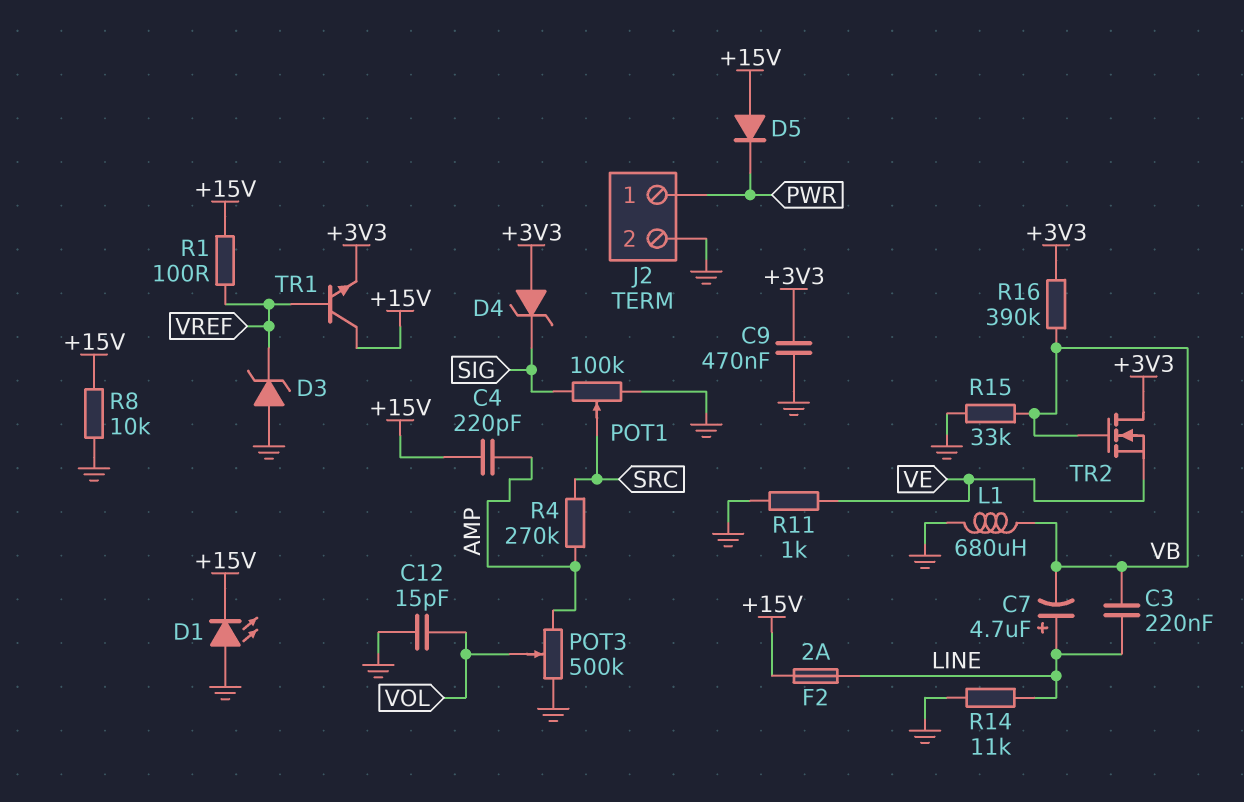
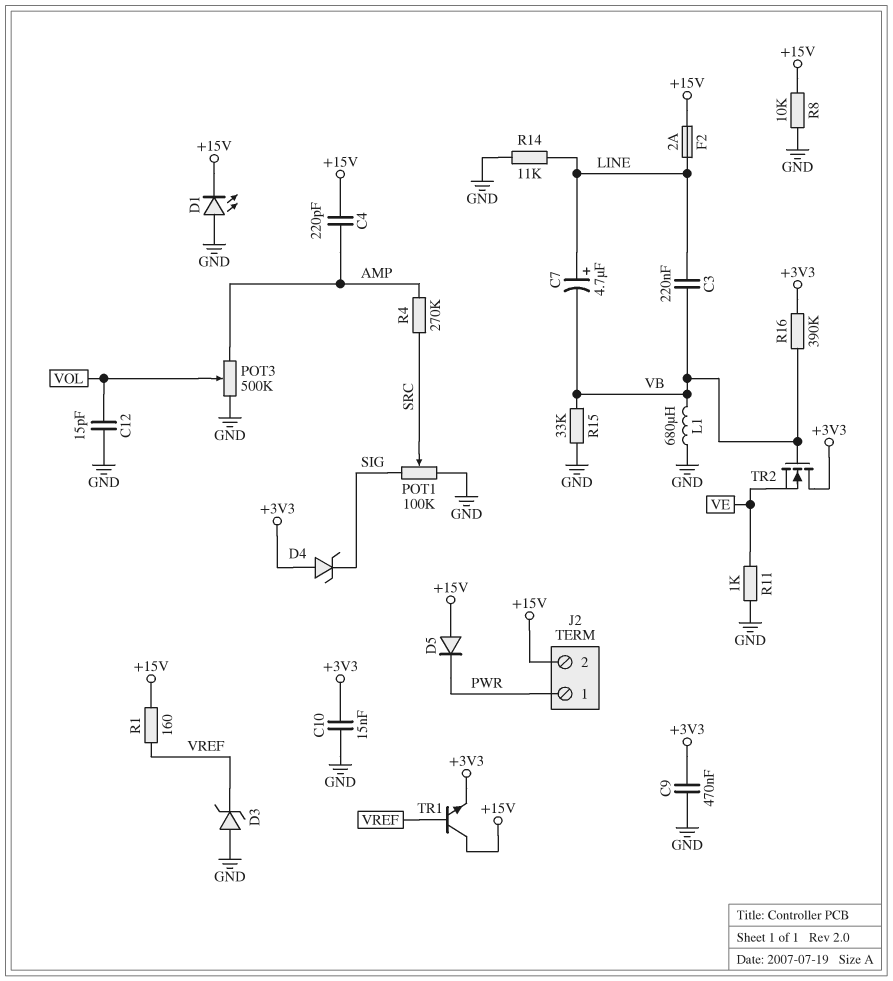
C10: none -> 15nF (+3V3, GND)
J2 pin 2: GND -> +15V
R1: 100 (+15V, VREF) -> 160 (+15V, VREF)

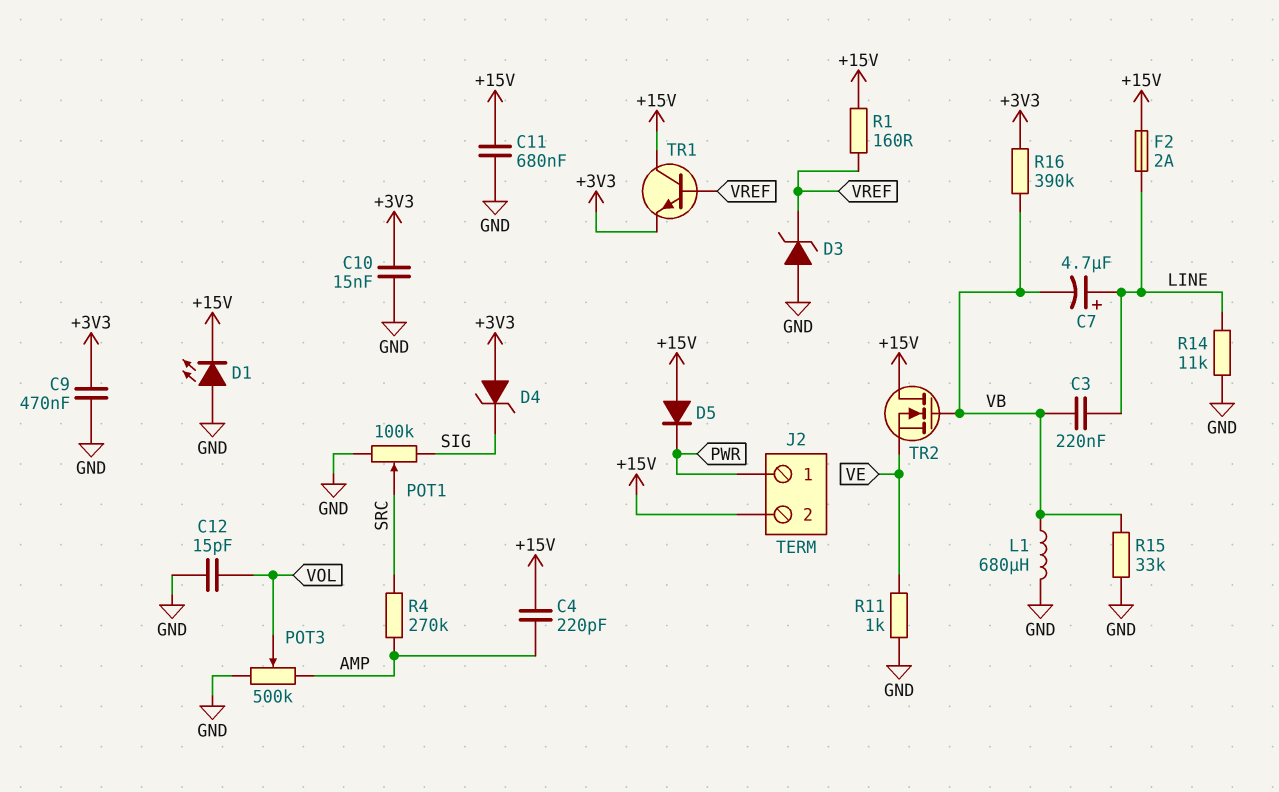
C11: none -> 680nF (+15V, GND)
R8: 10k (+15V, GND) -> none
TR2: NMOS (G VB, D +3V3, S VE) -> NMOS (G VB, D +15V, S VE)

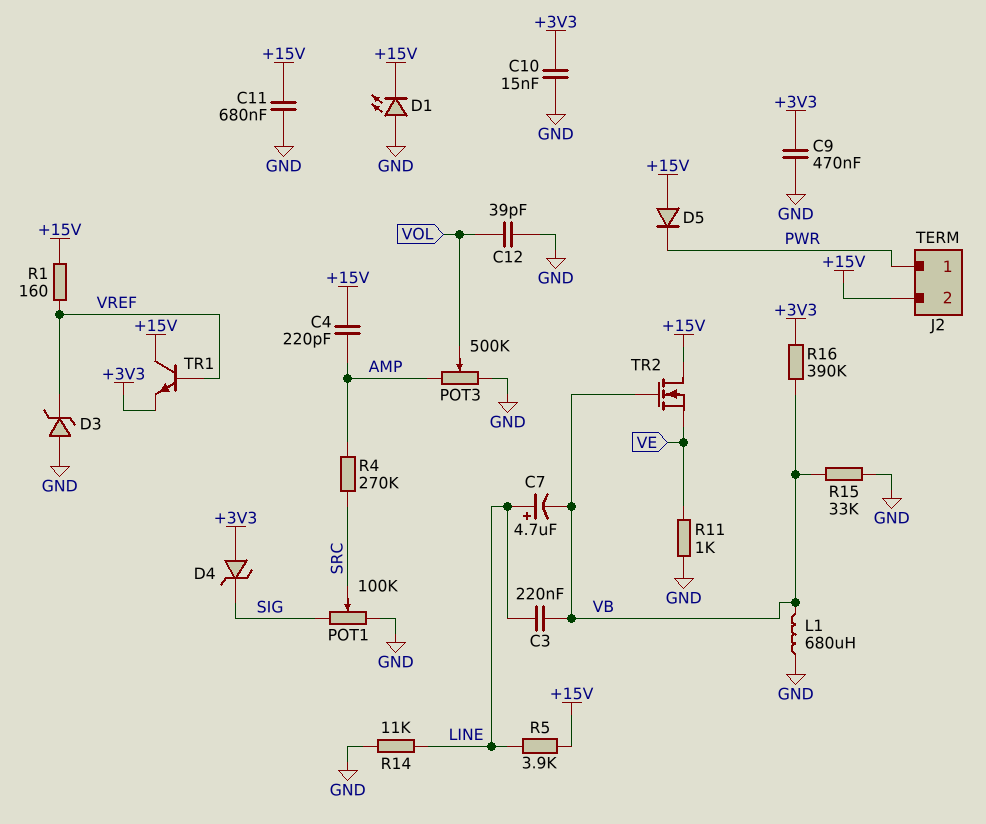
C12: 15pF (GND, VOL) -> 39pF (GND, VOL)
F2: 2A (+15V, LINE) -> none
R5: none -> 3.9k (+15V, LINE)

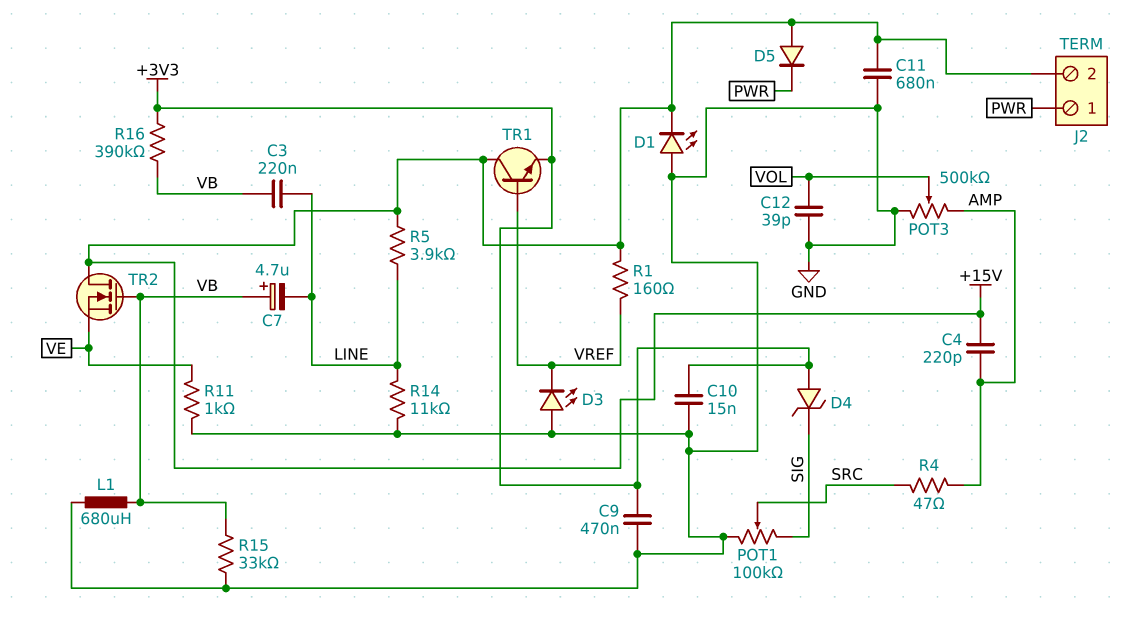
C7: 4.7uF (plus LINE, minus VB) -> 4.7uF (plus VB, minus LINE)
D3: zener (A GND, K VREF) -> LED (A GND, K VREF)
R4: 270k (AMP, SRC) -> 47 (AMP, SRC)

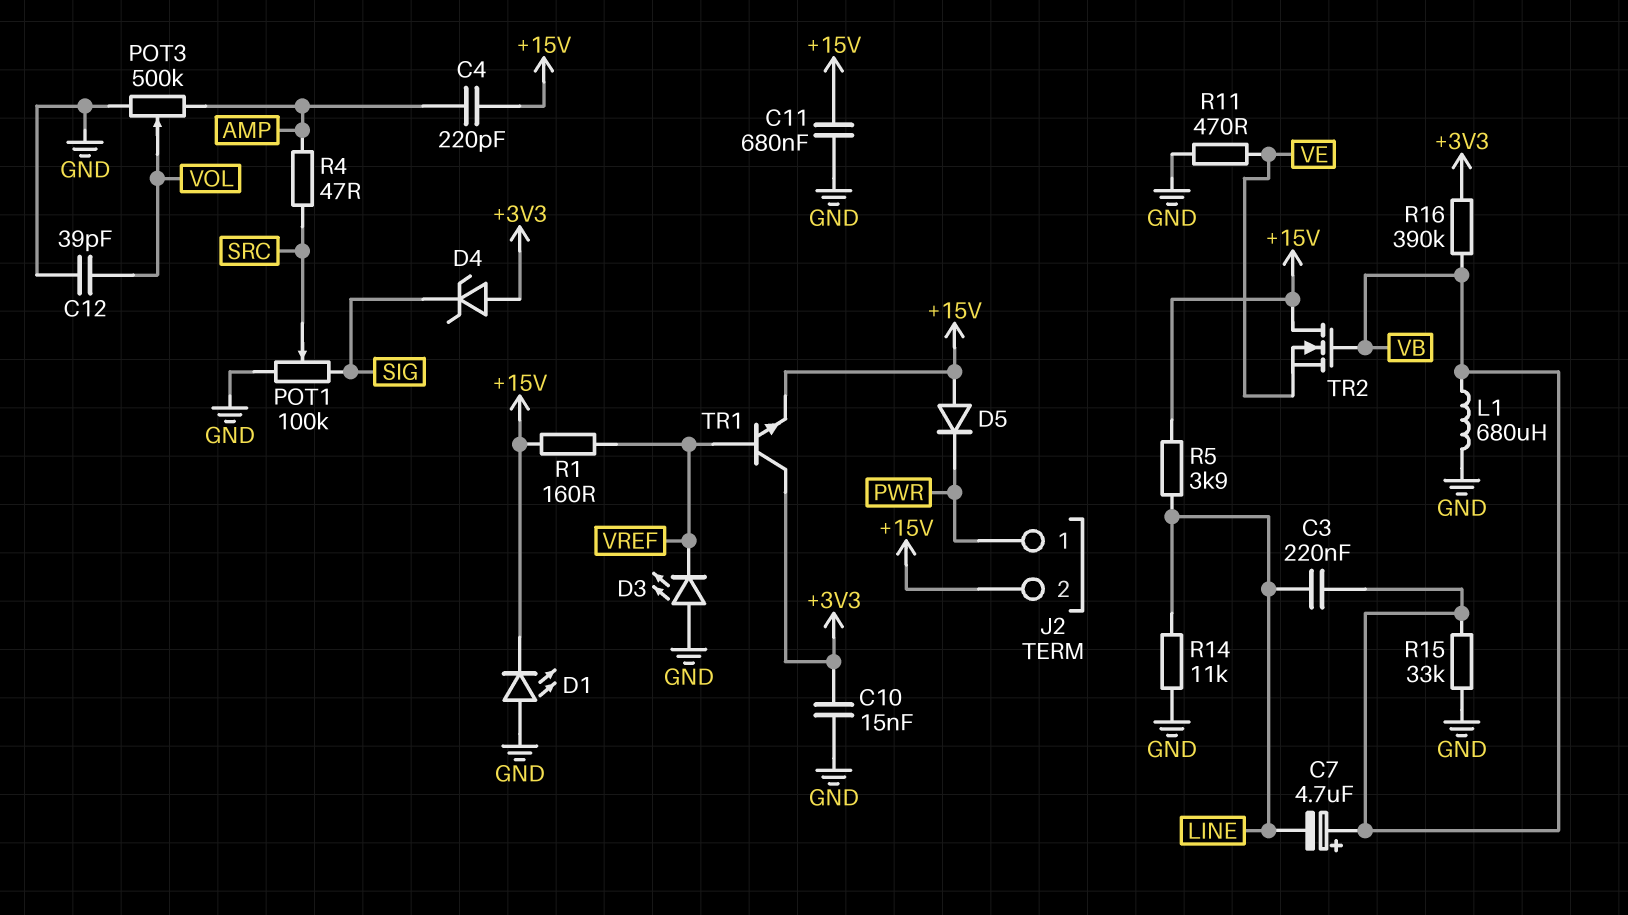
C9: 470nF (+3V3, GND) -> none
R11: 1k (GND, VE) -> 470 (GND, VE)
TR1: NPN (B VREF, C +15V, E +3V3) -> NPN (B VREF, C +3V3, E +15V)

